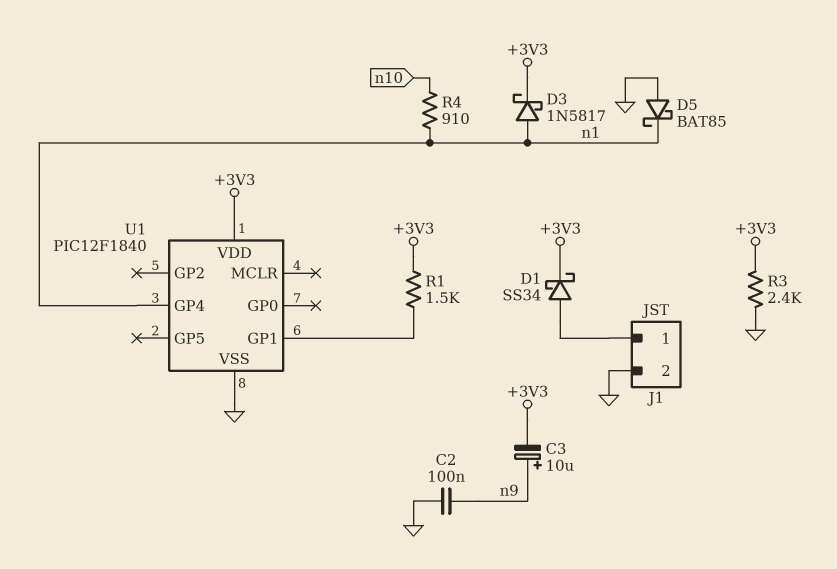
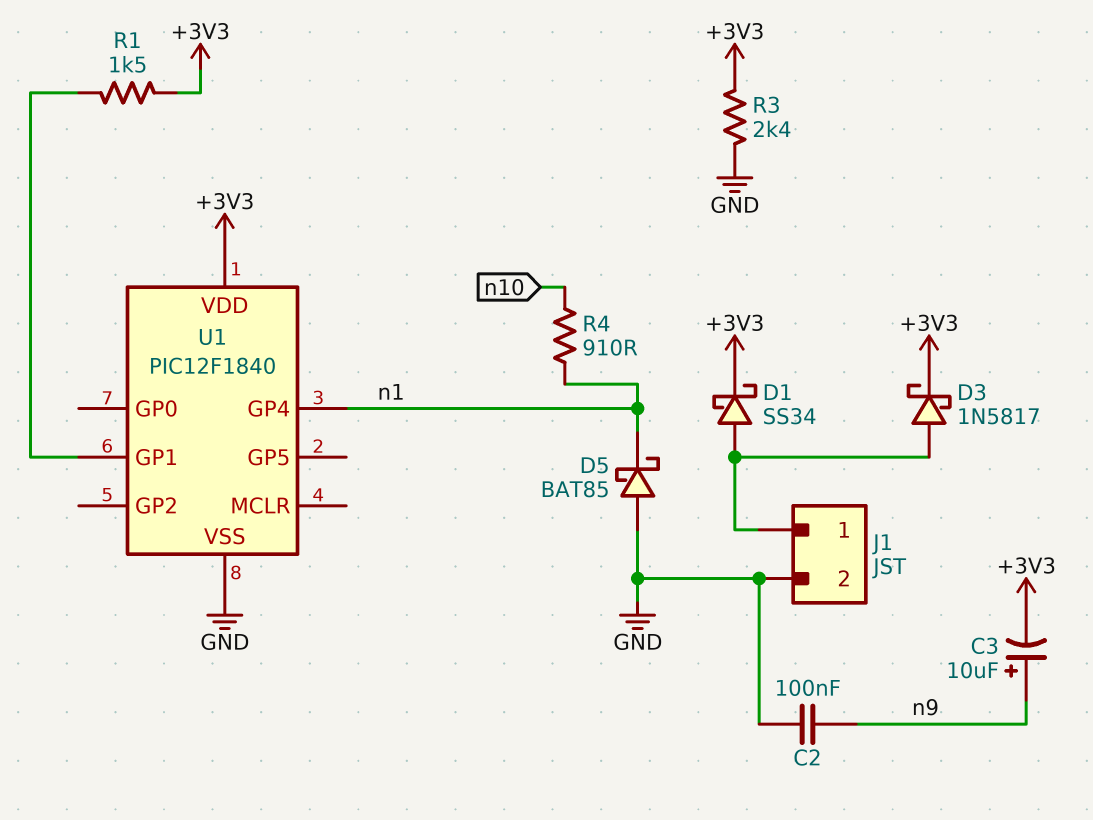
D3: schottky 1N5817 (A n1, K +3V3) -> schottky 1N5817 (A J1/1, K +3V3)

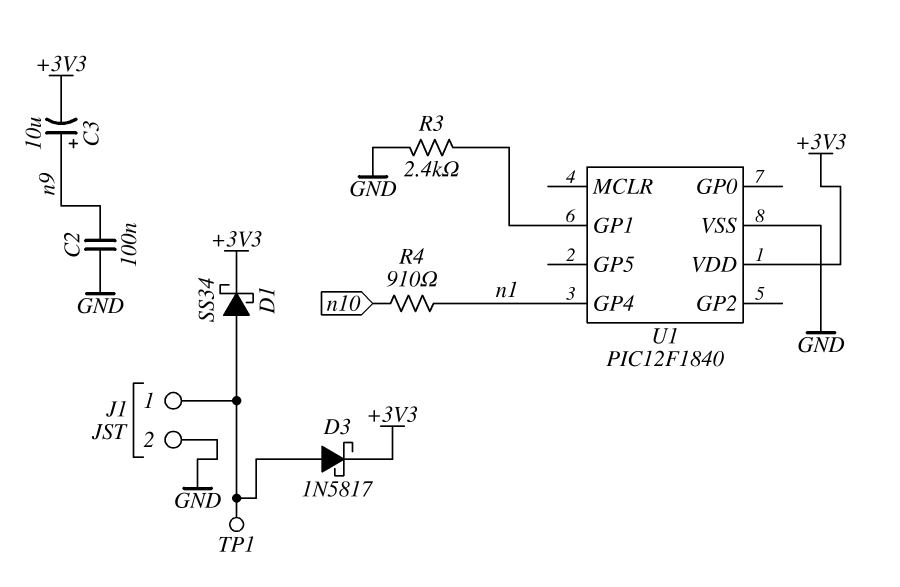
D5: schottky BAT85 (A GND, K n1) -> none
R1: 1.5k (+3V3, U1/GP1) -> none
R3: 2.4k (+3V3, GND) -> 2.4k (GND, U1/GP1)
TP1: none -> test point (J1/1)

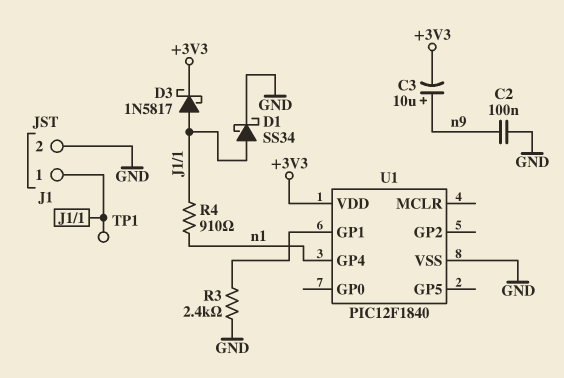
D1: schottky SS34 (A J1/1, K +3V3) -> schottky SS34 (A J1/1, K GND)
R4: 910 (n1, n10) -> 910 (J1/1, n1)

